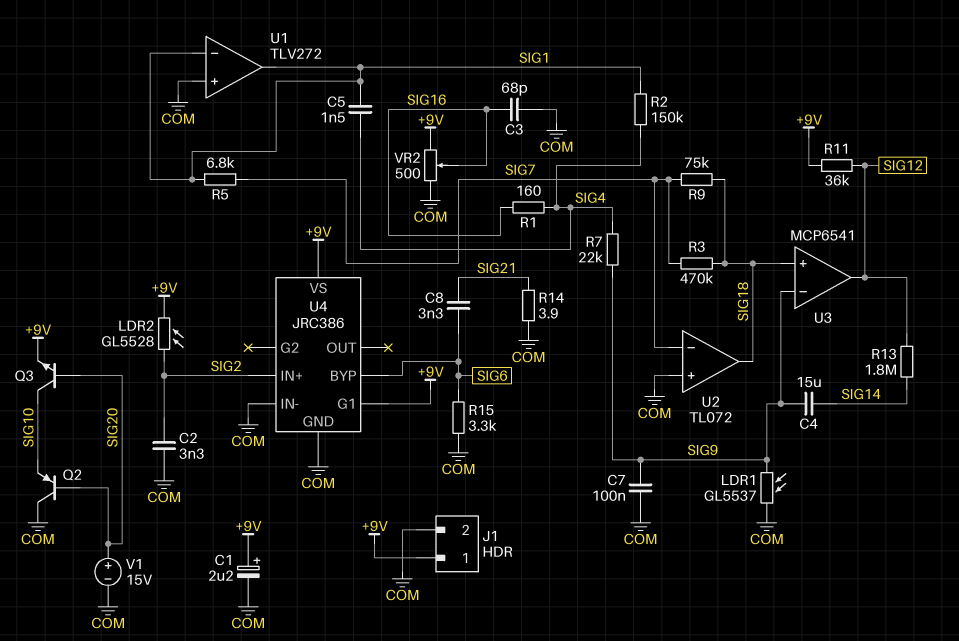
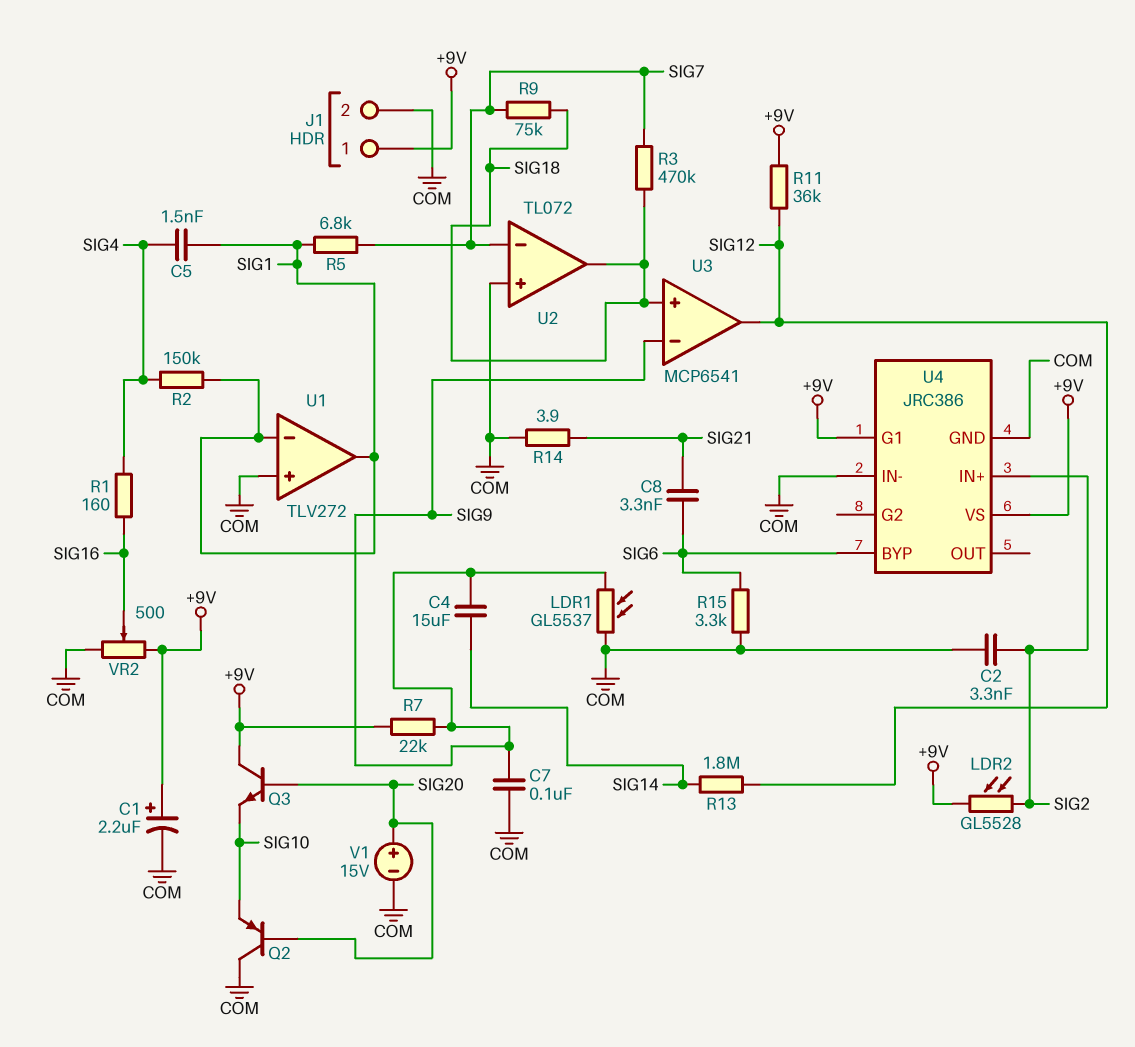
C3: 68pF (COM, SIG16) -> none
Q3: NPN (B SIG20, C SIG10, E +9V) -> NPN (B SIG20, C +9V, E SIG10)
R7: 22k (SIG4, SIG9) -> 22k (+9V, SIG9)

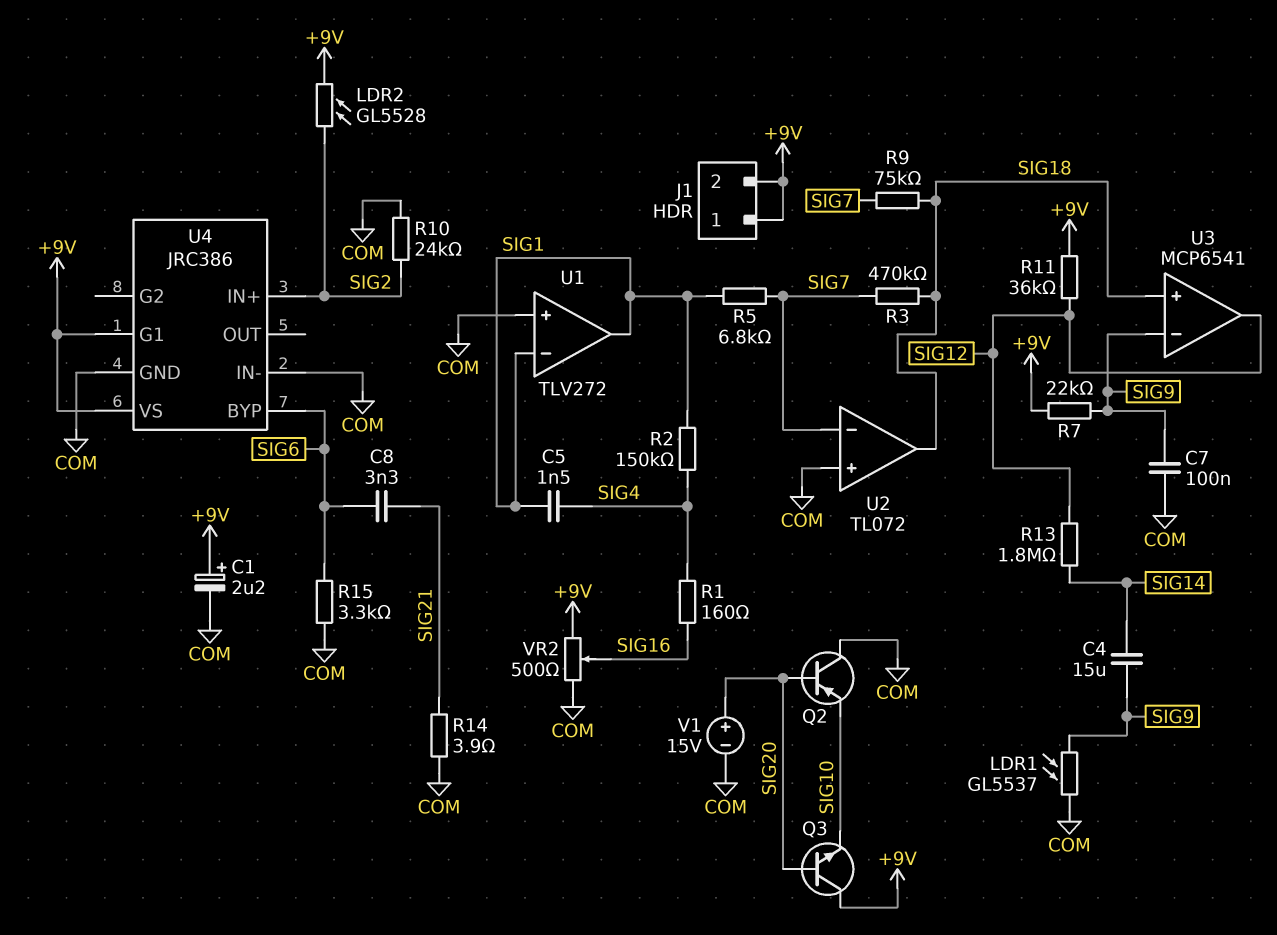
C2: 3.3nF (COM, SIG2) -> none
J1 pin 2: COM -> +9V
R10: none -> 24k (COM, SIG2)

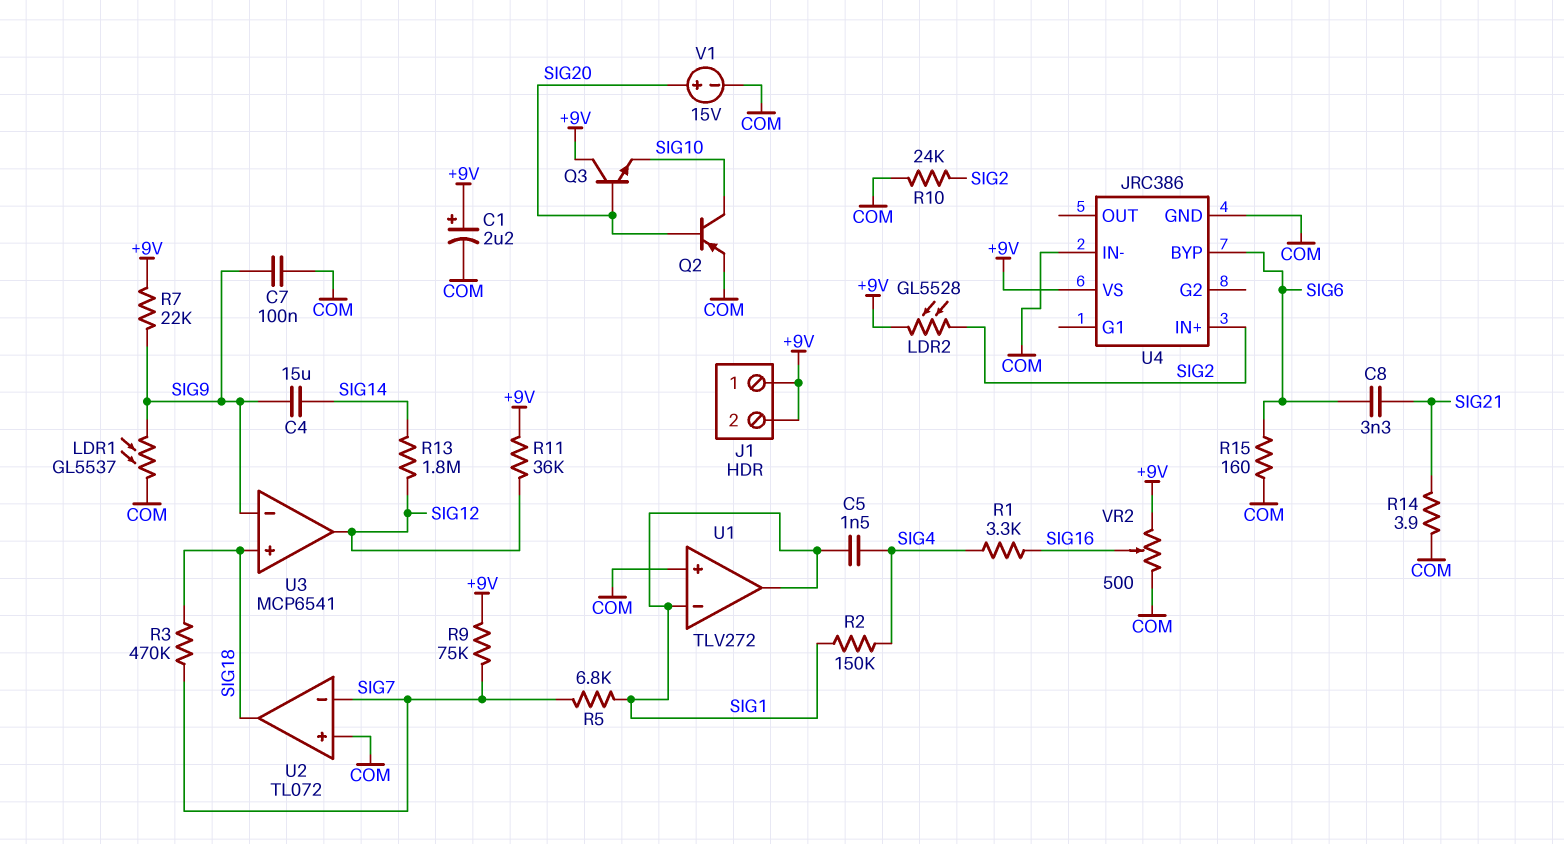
Q2: PNP (B SIG20, C COM, E SIG10) -> PNP (B SIG20, C SIG10, E COM)
R1: 160 (SIG4, SIG16) -> 3.3k (SIG4, SIG16)
R9: 75k (SIG7, SIG18) -> 75k (+9V, SIG7)
R15: 3.3k (COM, SIG6) -> 160 (COM, SIG6)
U4 pin G1: +9V -> none

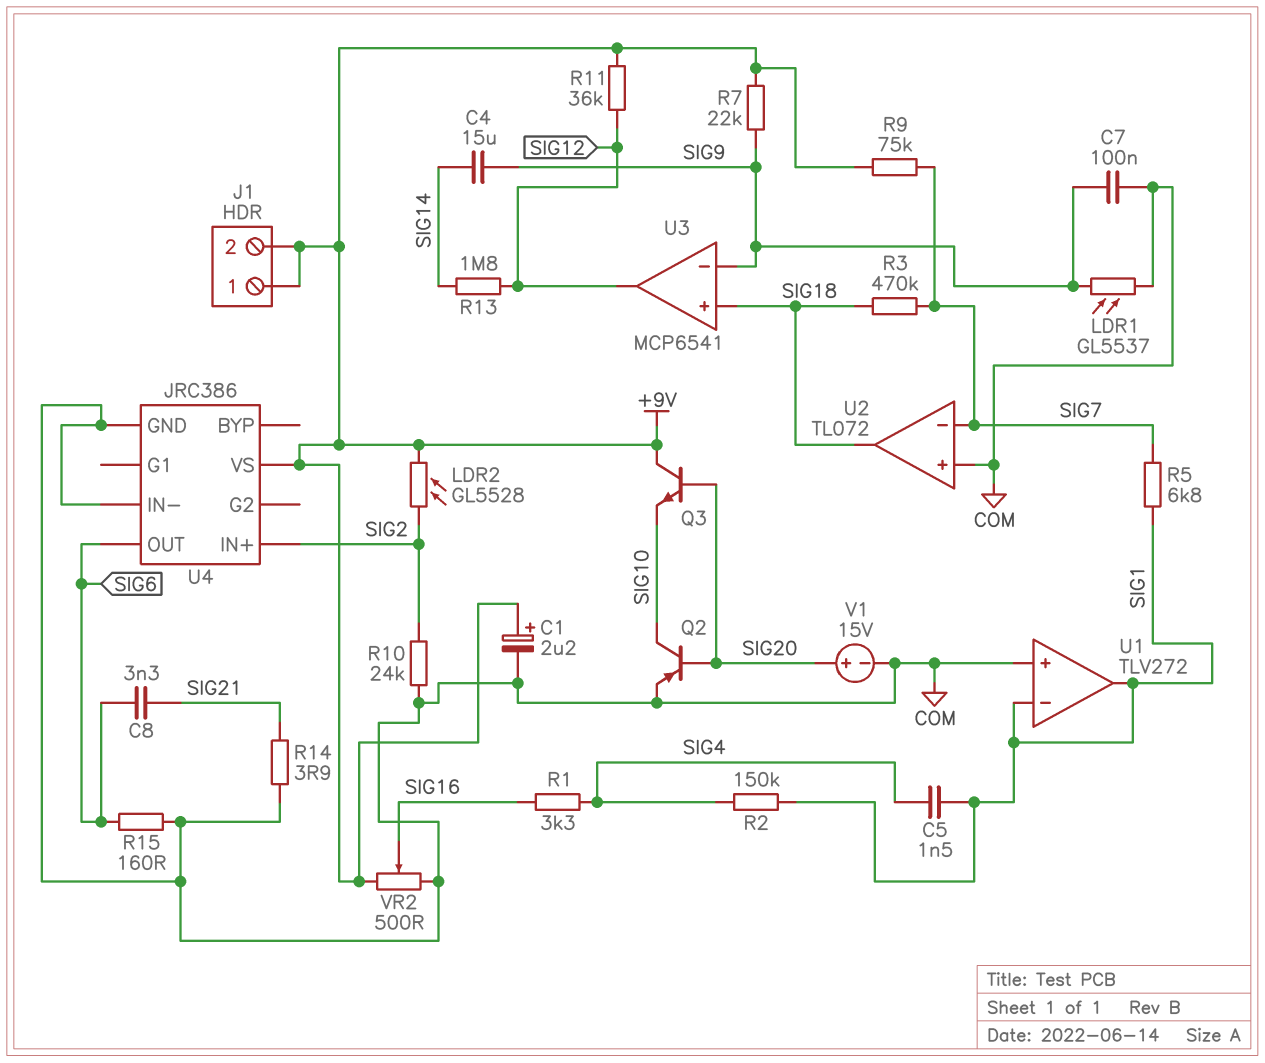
U4 pin BYP: SIG6 -> none
U4 pin OUT: none -> SIG6

